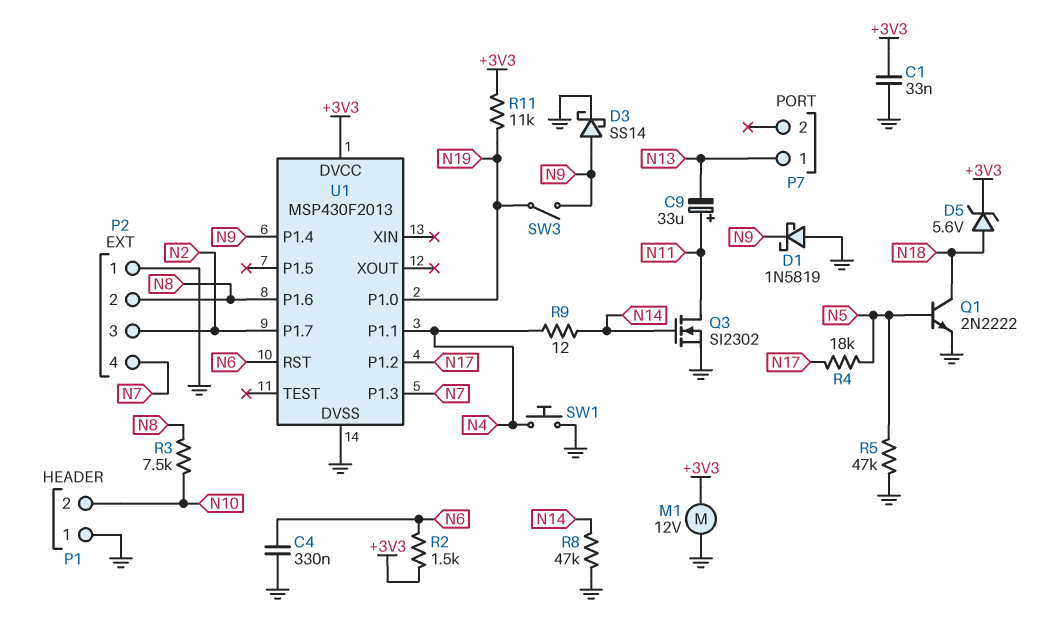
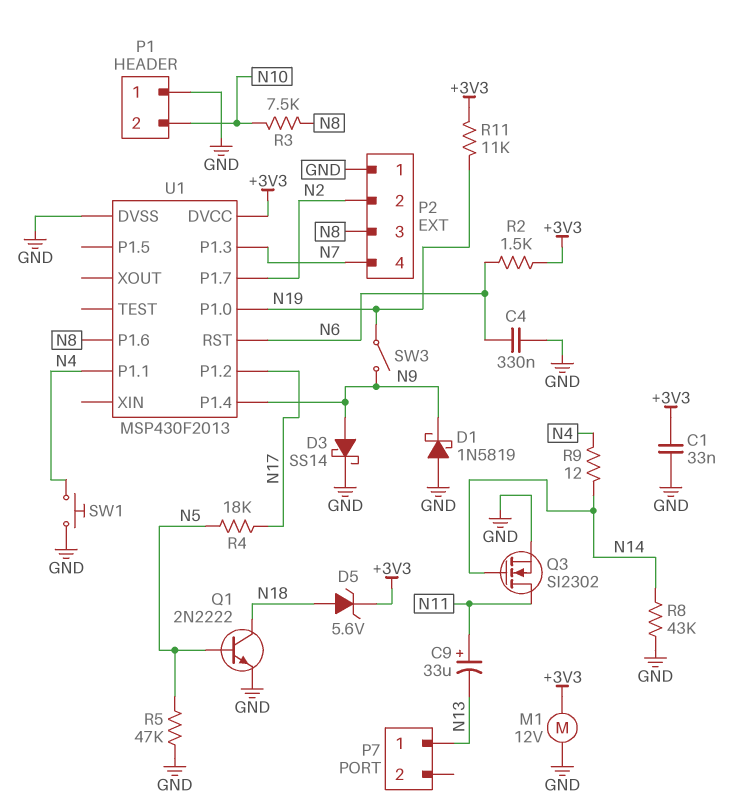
P2 pin 2: N8 -> N2
P2 pin 3: N2 -> N8
R8: 47k (GND, N14) -> 43k (GND, N14)

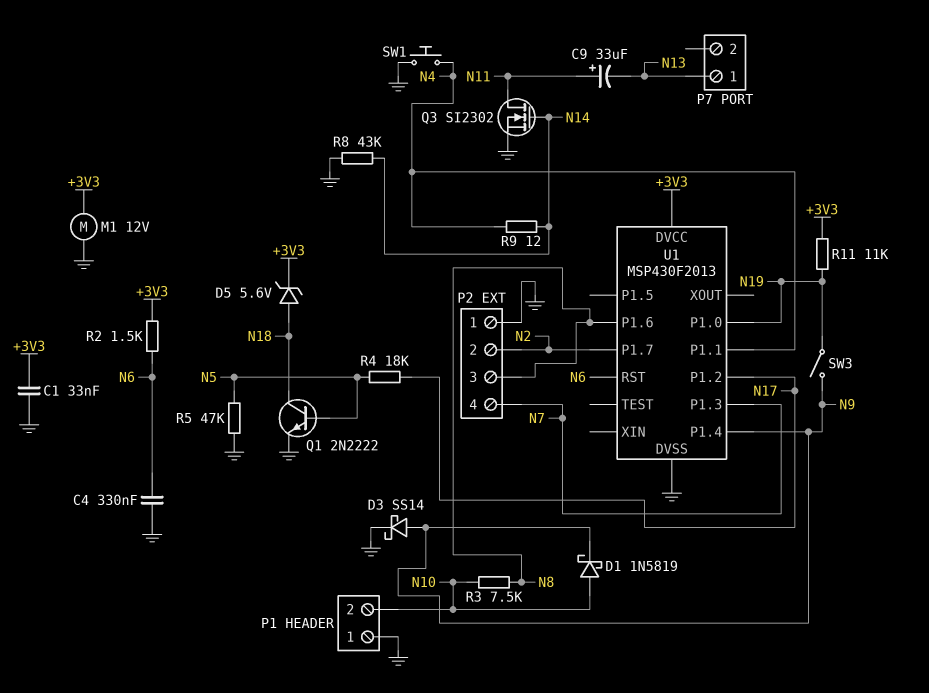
D1: schottky 1N5819 (A GND, K N9) -> schottky 1N5819 (A N10, K N9)

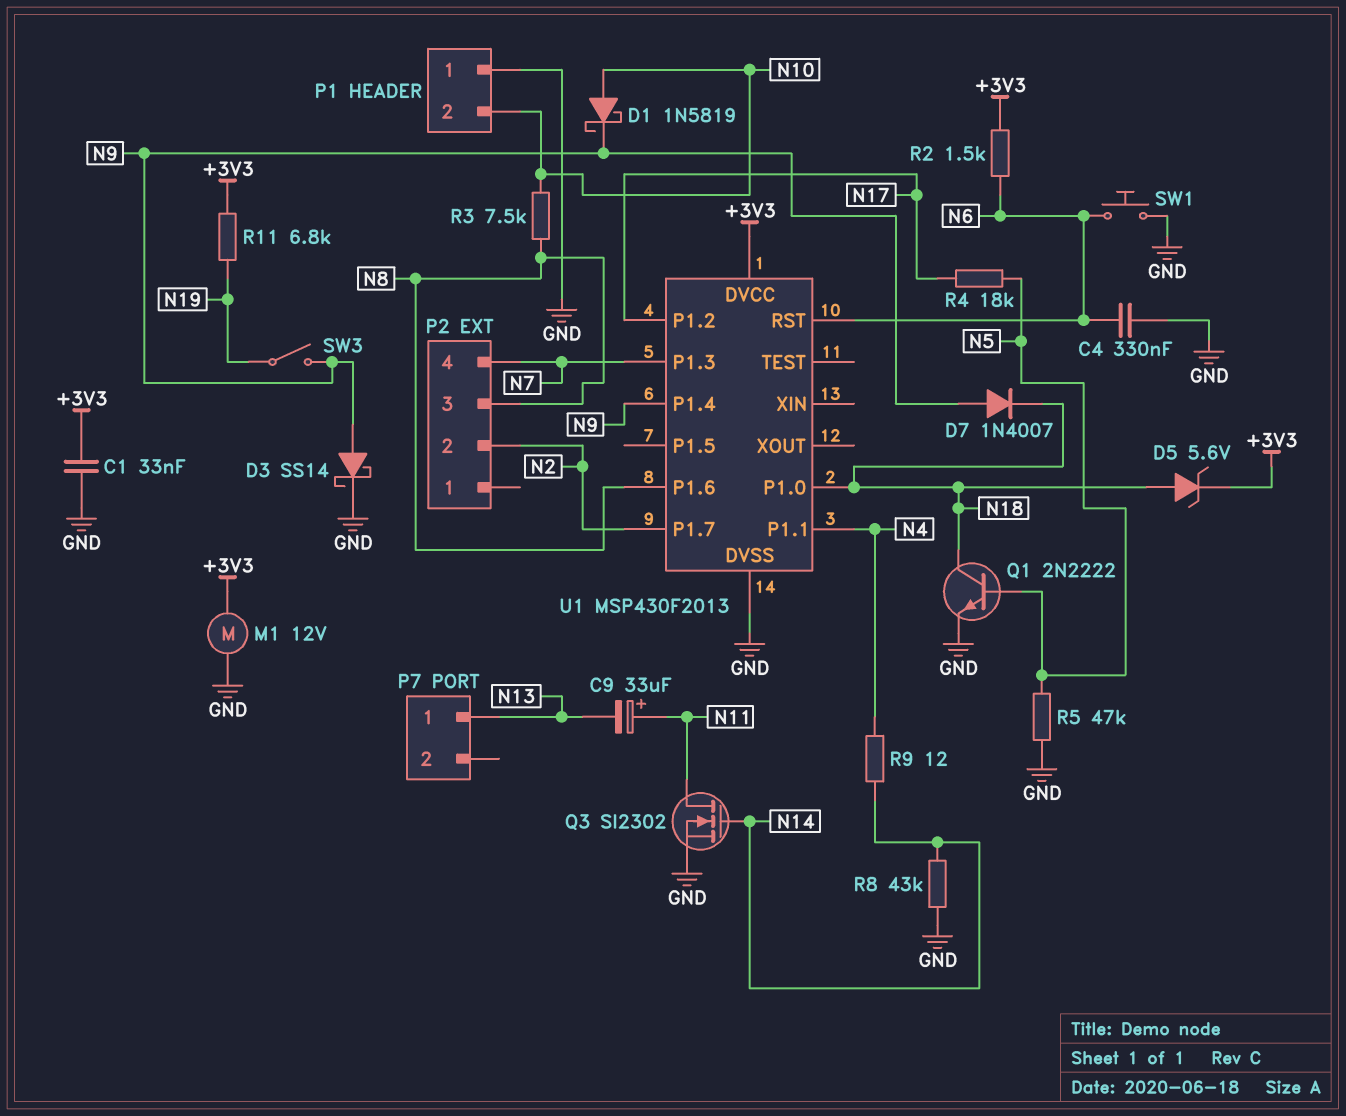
D7: none -> diode 1N4007 (A N9, K N18)
P2 pin 1: GND -> none
R11: 11k (+3V3, N19) -> 6.8k (+3V3, N19)
SW1: button (GND, N4) -> button (GND, N6)
U1 pin P1.0: N19 -> N18

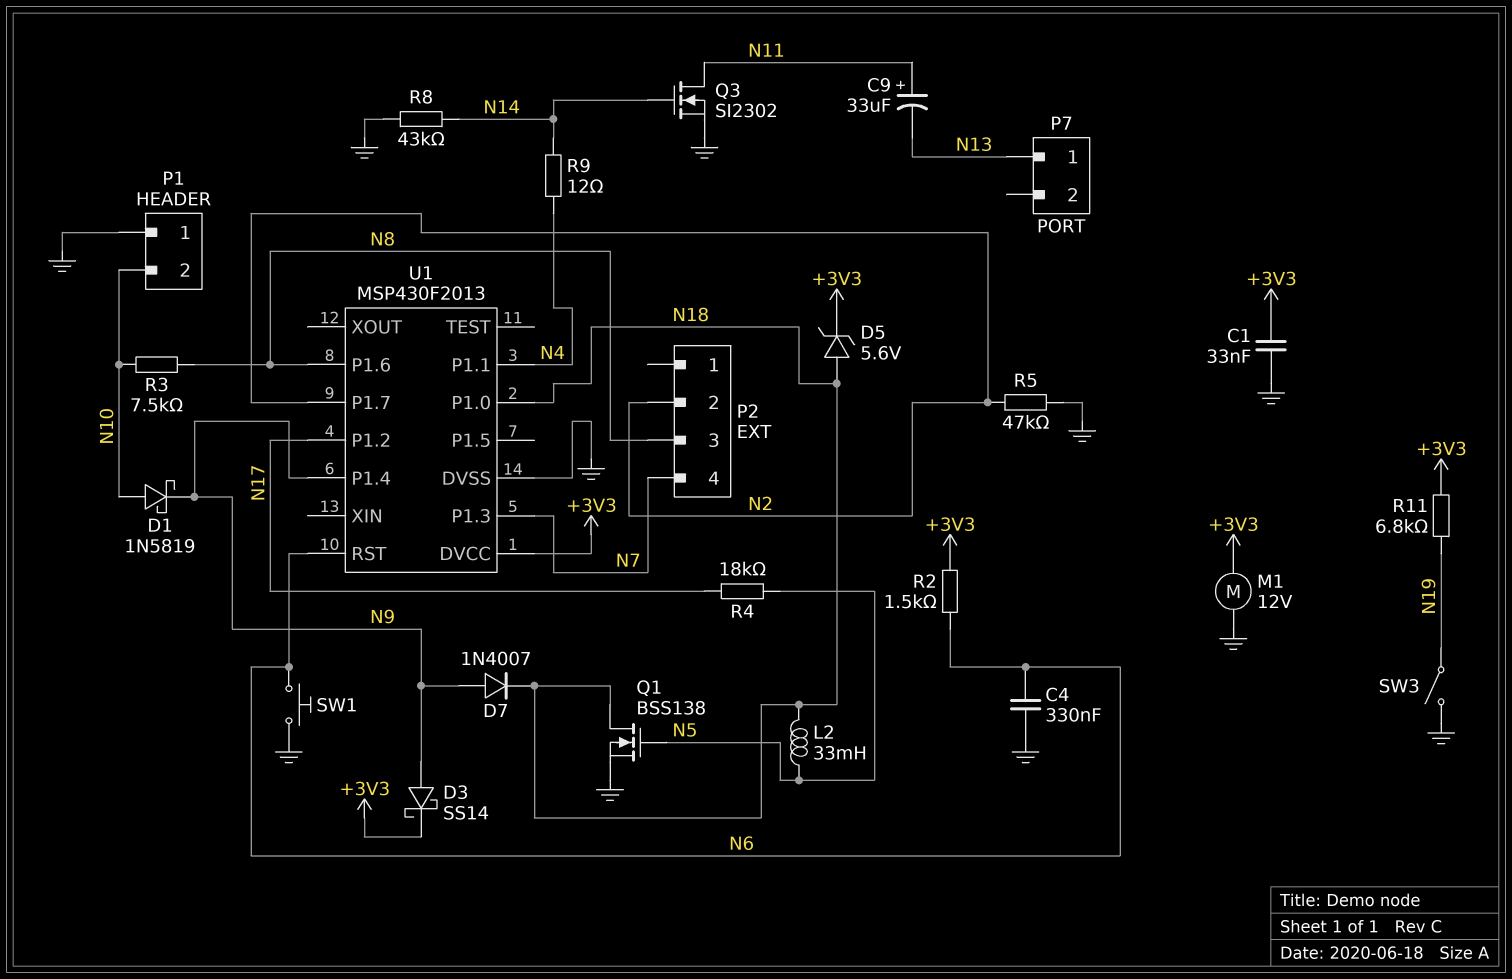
D3: schottky SS14 (A N9, K GND) -> schottky SS14 (A N9, K +3V3)
L2: none -> 33mH (N5, N18)
Q1: NPN 2N2222 (B N5, C N18, E GND) -> NMOS BSS138 (G N5, D N18, S GND)
R5: 47k (GND, N5) -> 47k (GND, N2)
SW3: switch (N9, N19) -> switch (GND, N19)

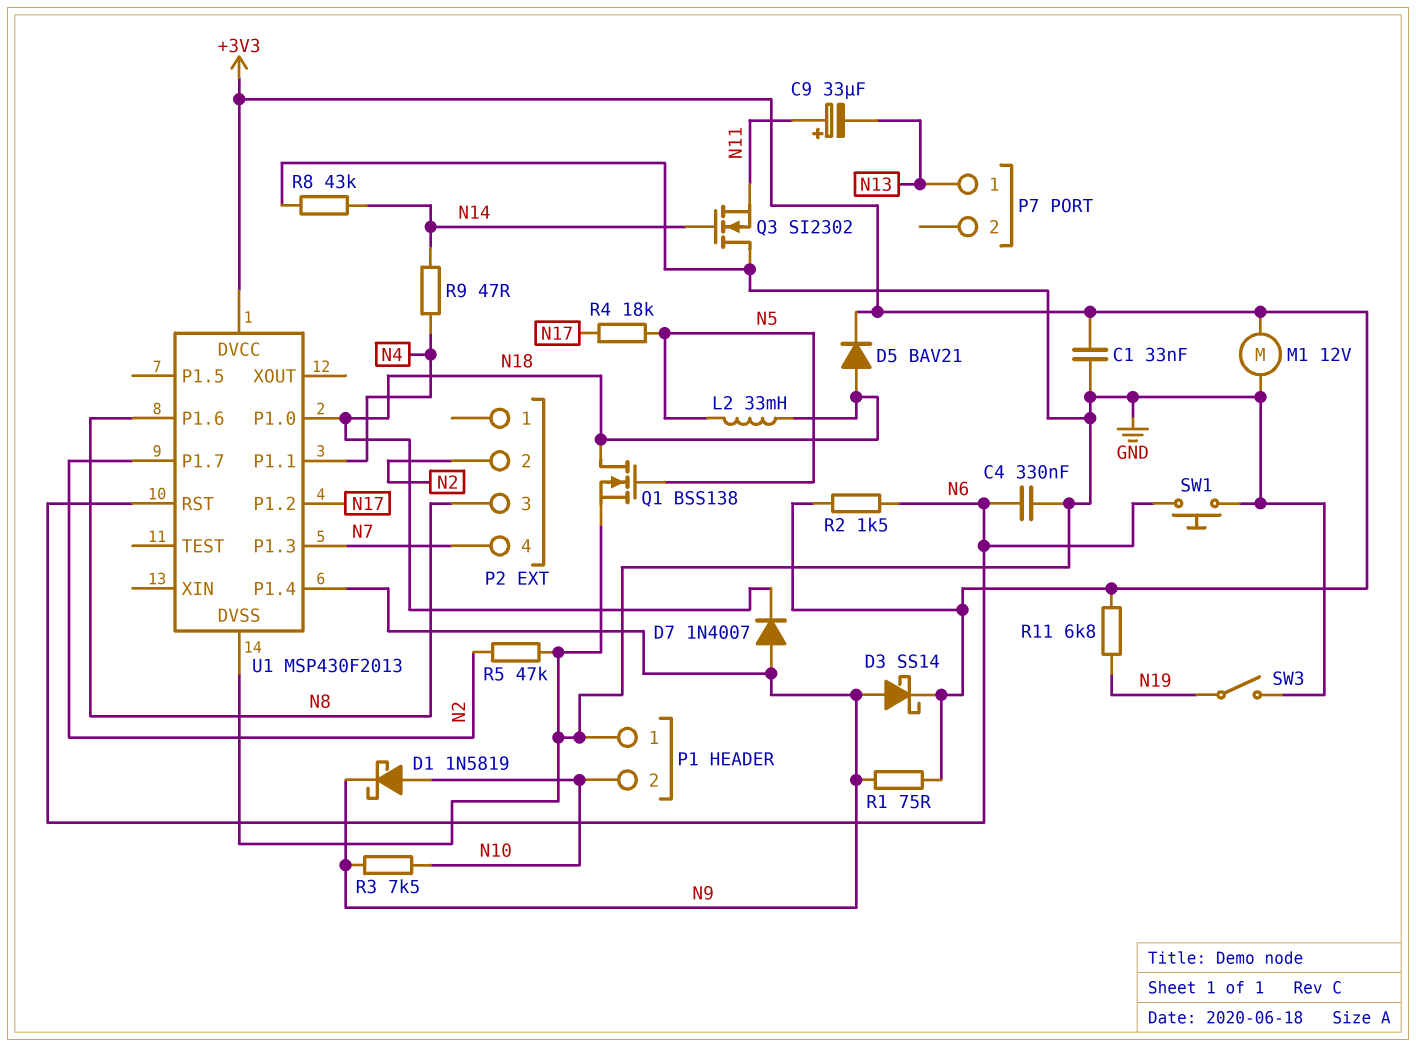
D5: zener 5.6V (A N18, K +3V3) -> diode BAV21 (A N18, K +3V3)
Q3: NMOS SI2302 (G N14, D N11, S GND) -> NMOS SI2302 (G N14, D GND, S N11)
R1: none -> 75 (+3V3, N9)
R3: 7.5k (N8, N10) -> 7.5k (N9, N10)
R9: 12 (N4, N14) -> 47 (N4, N14)

